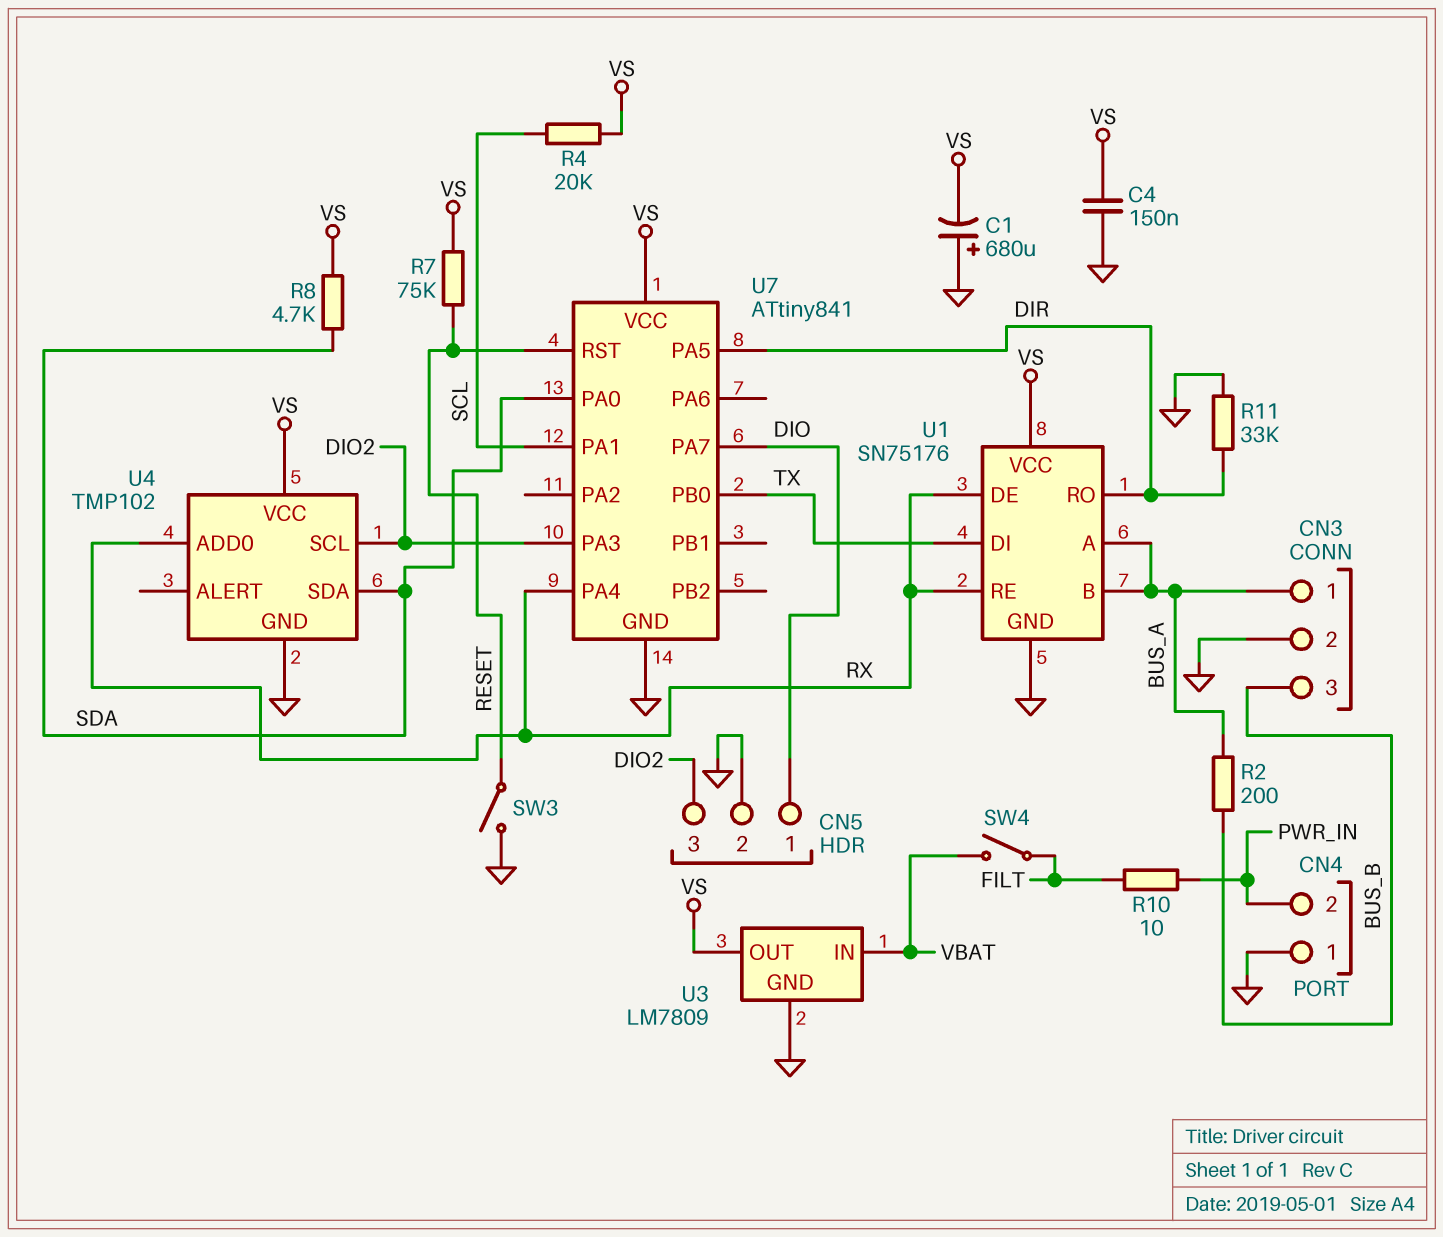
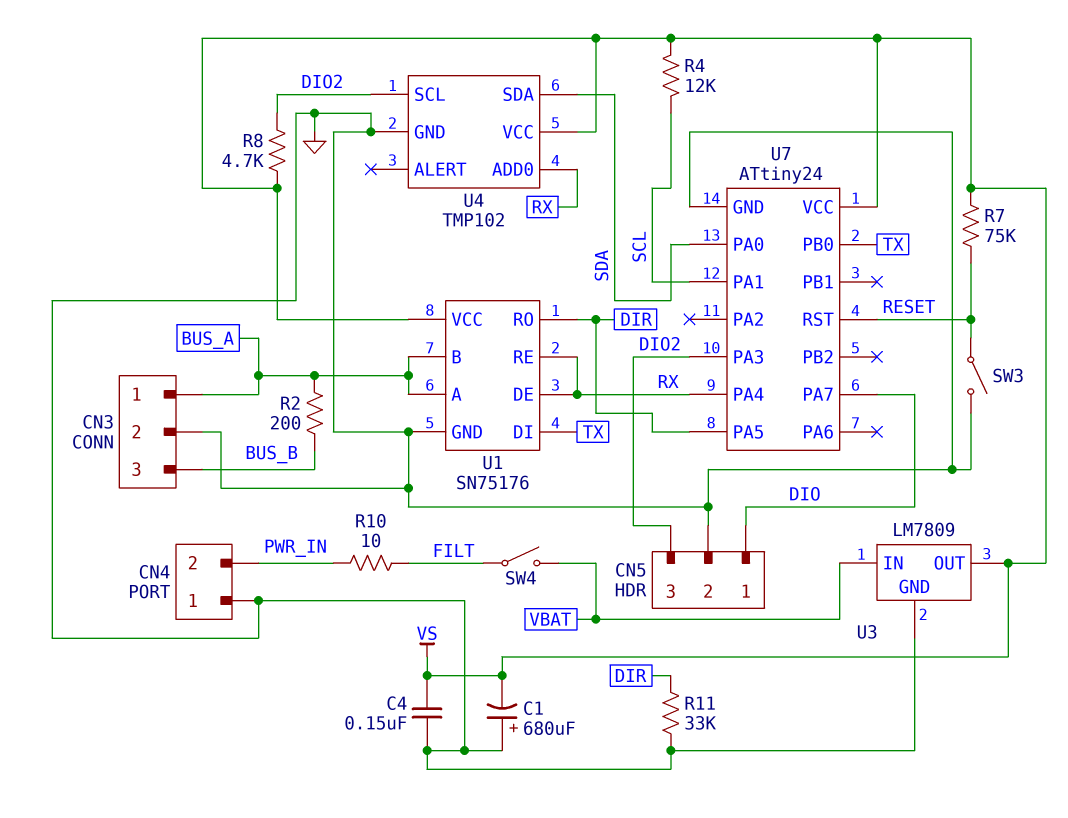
R4: 20k (SCL, VS) -> 12k (SCL, VS)
R8: 4.7k (SDA, VS) -> 4.7k (DIO2, VS)
U7: ATtiny841 -> ATtiny24

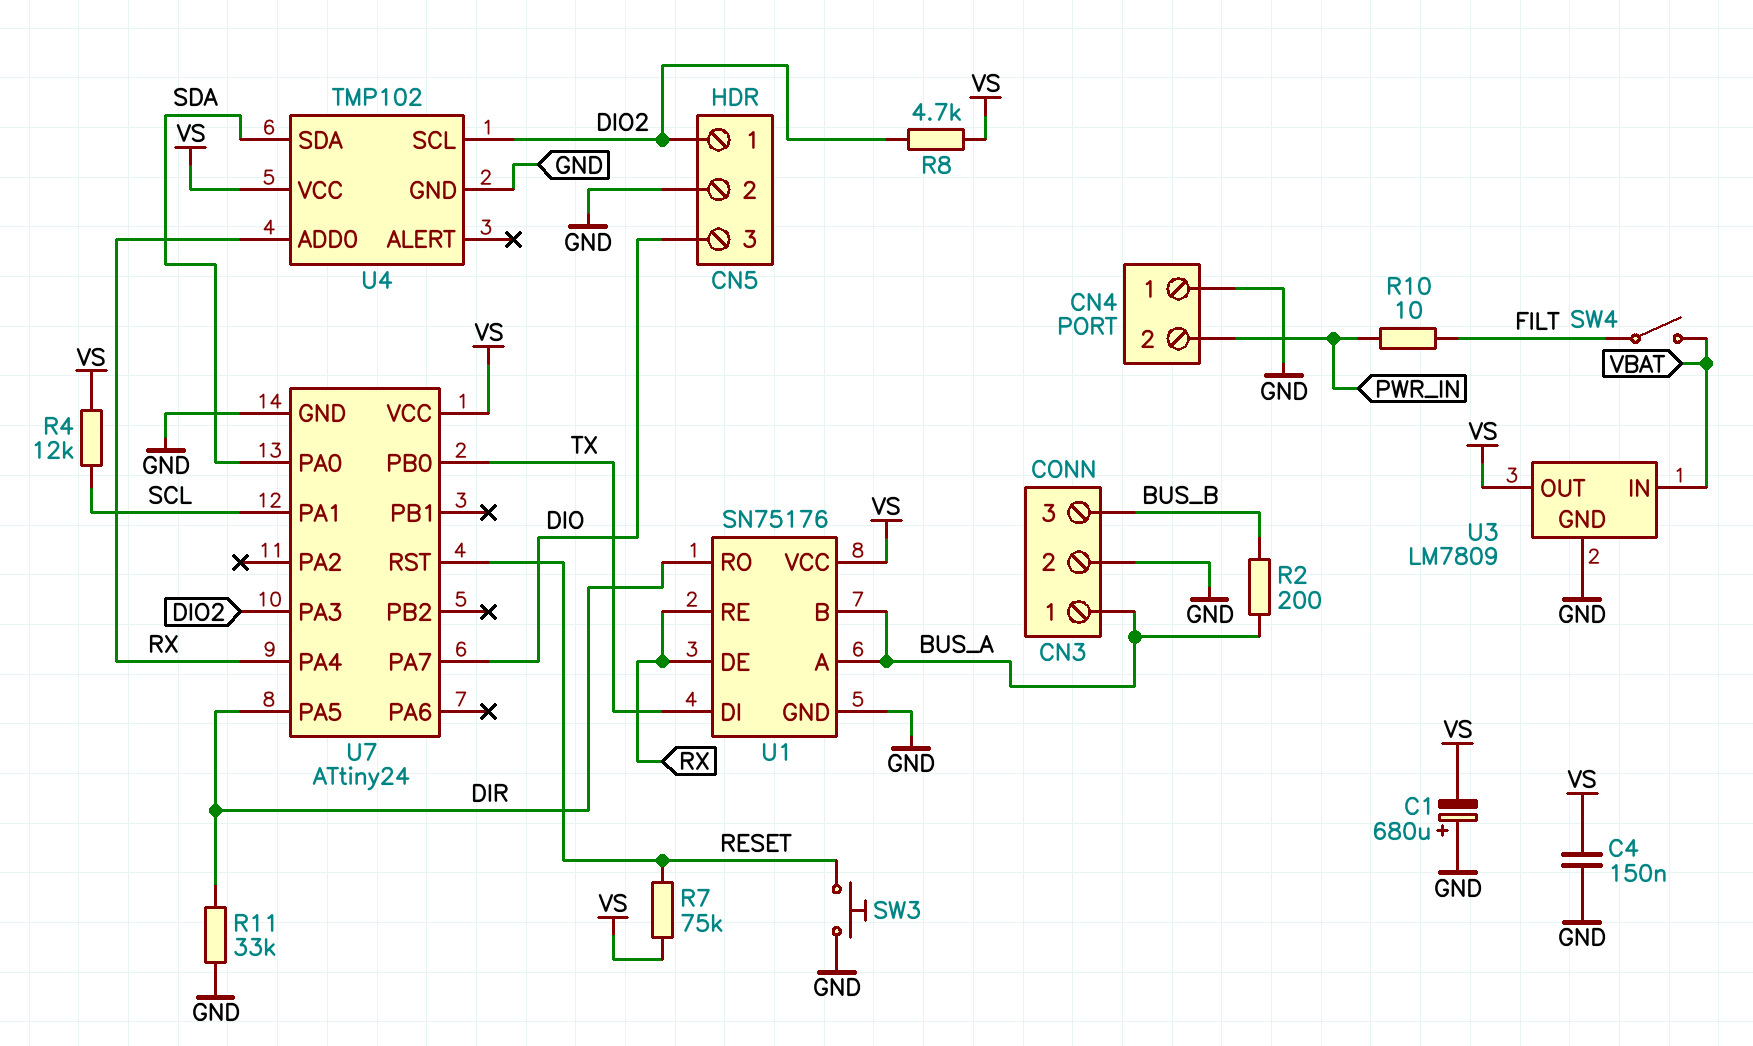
CN5 pin 1: DIO -> DIO2
CN5 pin 3: DIO2 -> DIO
SW3: switch (GND, RESET) -> button (GND, RESET)

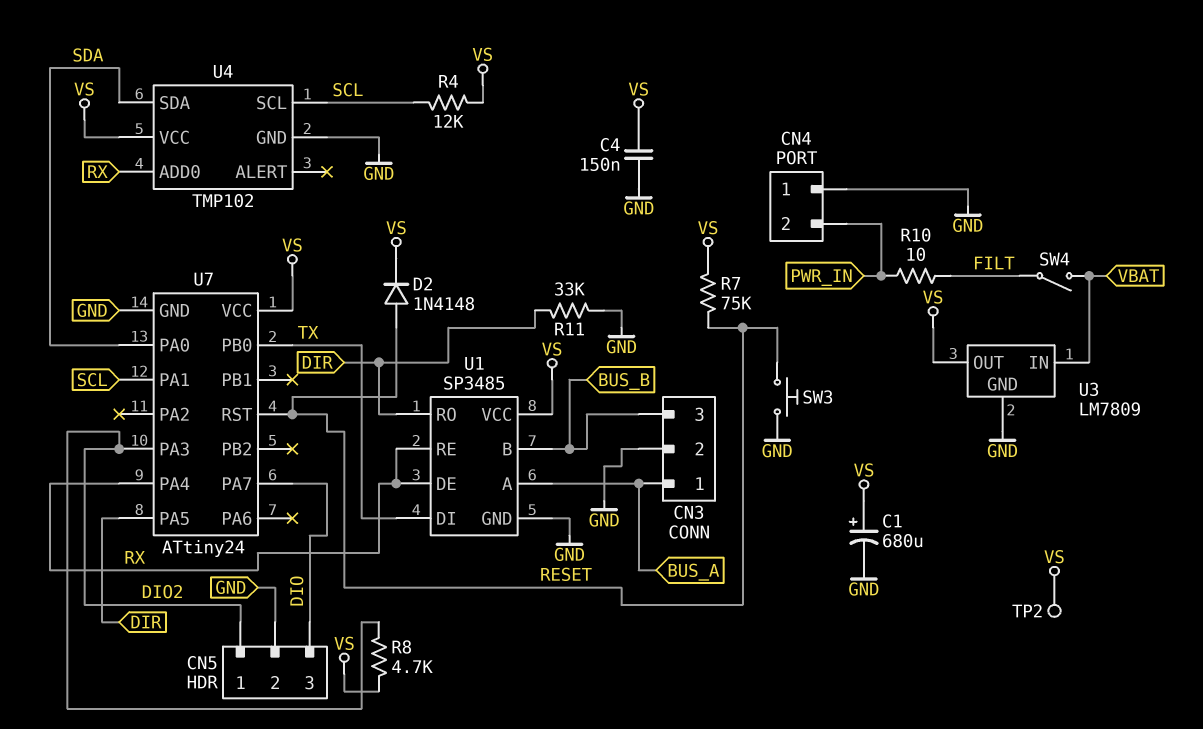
C1: 680uF (plus GND, minus VS) -> 680uF (plus VS, minus GND)
D2: none -> diode 1N4148 (A RESET, K VS)
R2: 200 (BUS_A, BUS_B) -> none
TP2: none -> test point (VS)
U1: SN75176 -> SP3485
U1 pin B: BUS_A -> BUS_B
U4 pin SCL: DIO2 -> SCL

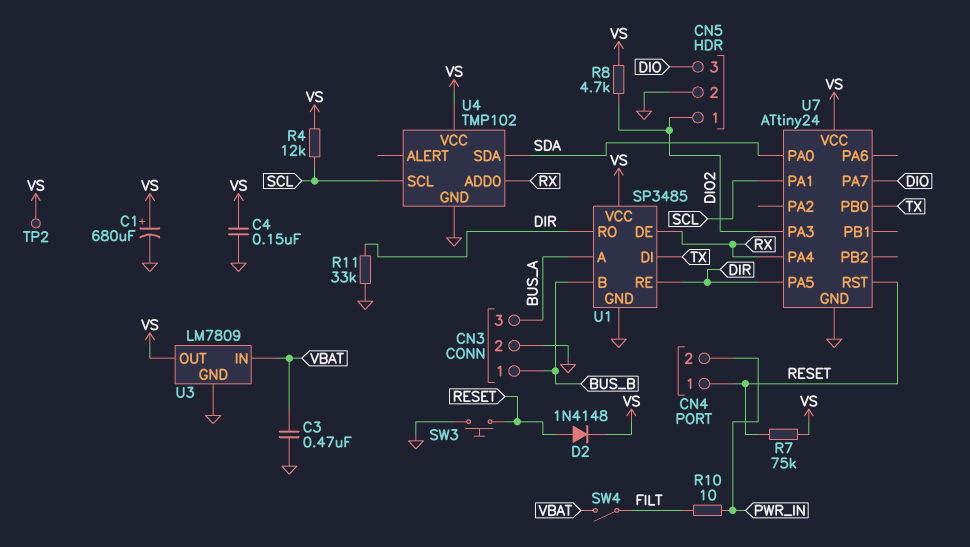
C3: none -> 470nF (GND, VBAT)
CN3 pin 1: BUS_A -> BUS_B
CN3 pin 3: BUS_B -> BUS_A
CN4 pin 1: GND -> RESET
U1 pin RE: RX -> DIR

